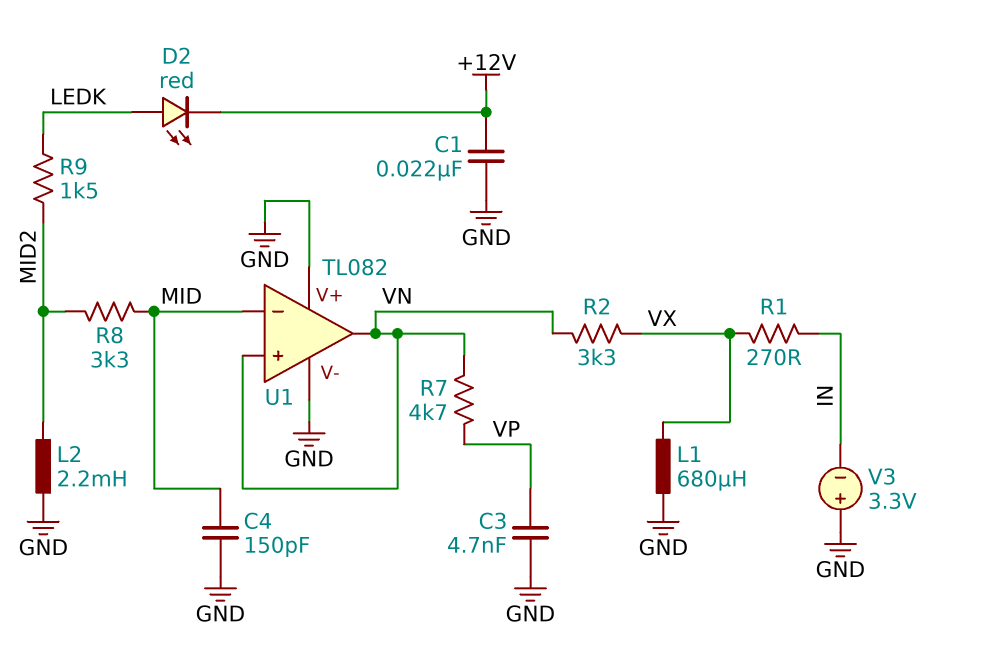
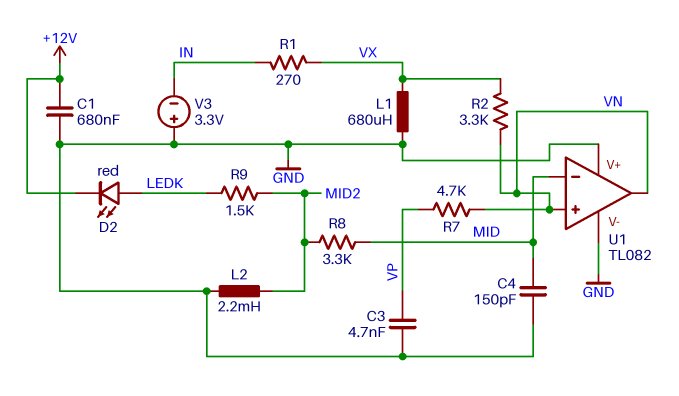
C1: 22nF (+12V, GND) -> 680nF (+12V, GND)

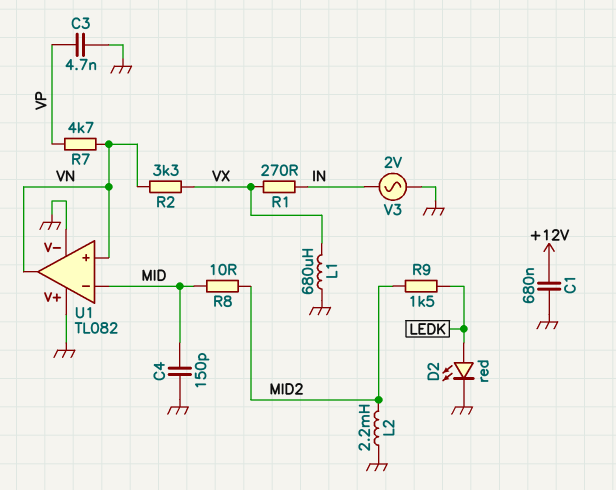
D2: LED red (A LEDK, K +12V) -> LED red (A LEDK, K GND)
R8: 3.3k (MID, MID2) -> 10 (MID, MID2)
V3: 3.3V (plus GND, minus IN) -> AC 2V (GND, IN)

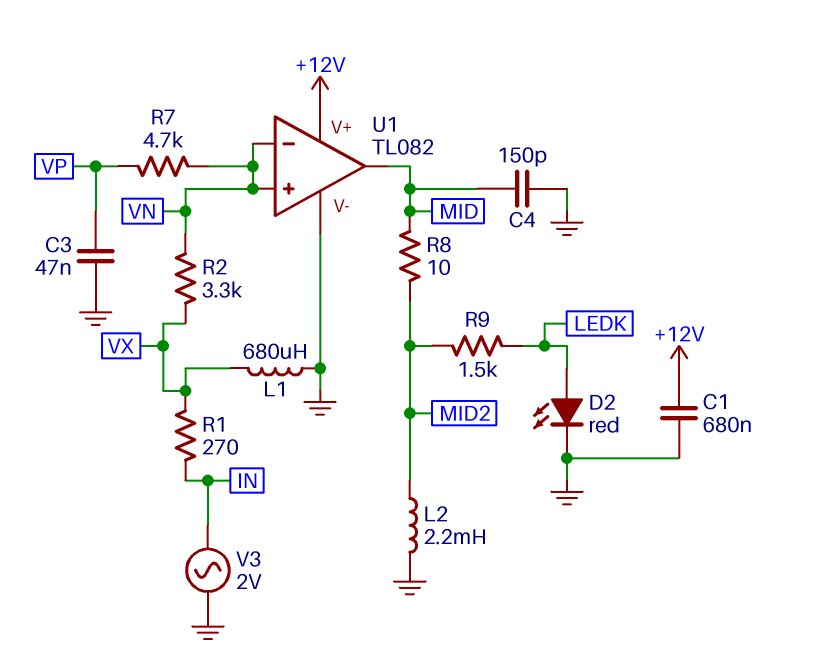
C3: 4.7nF (GND, VP) -> 47nF (GND, VP)
U1 pin V+: GND -> +12V
U1 pin in-: MID -> VN
U1 pin out: VN -> MID

